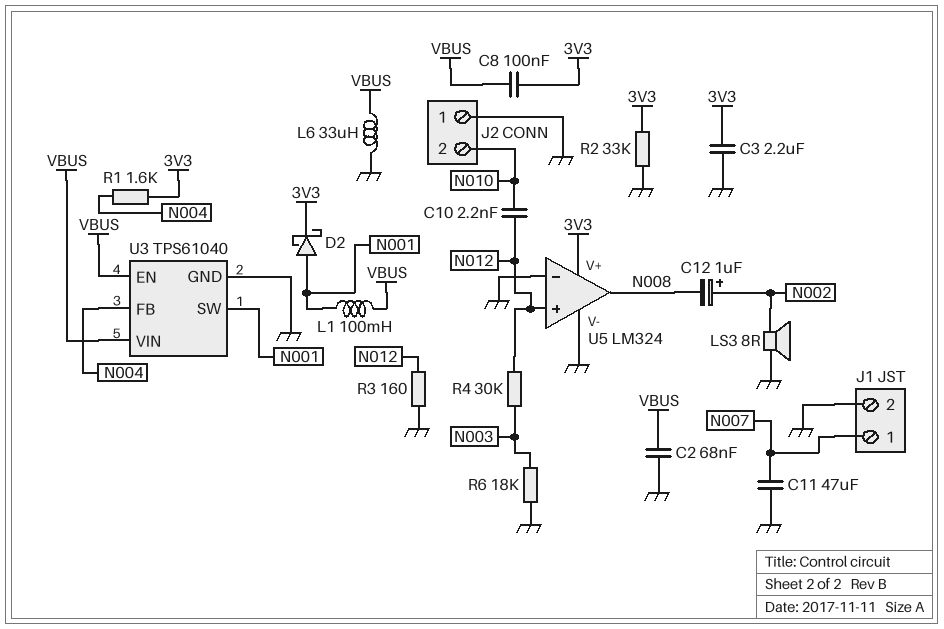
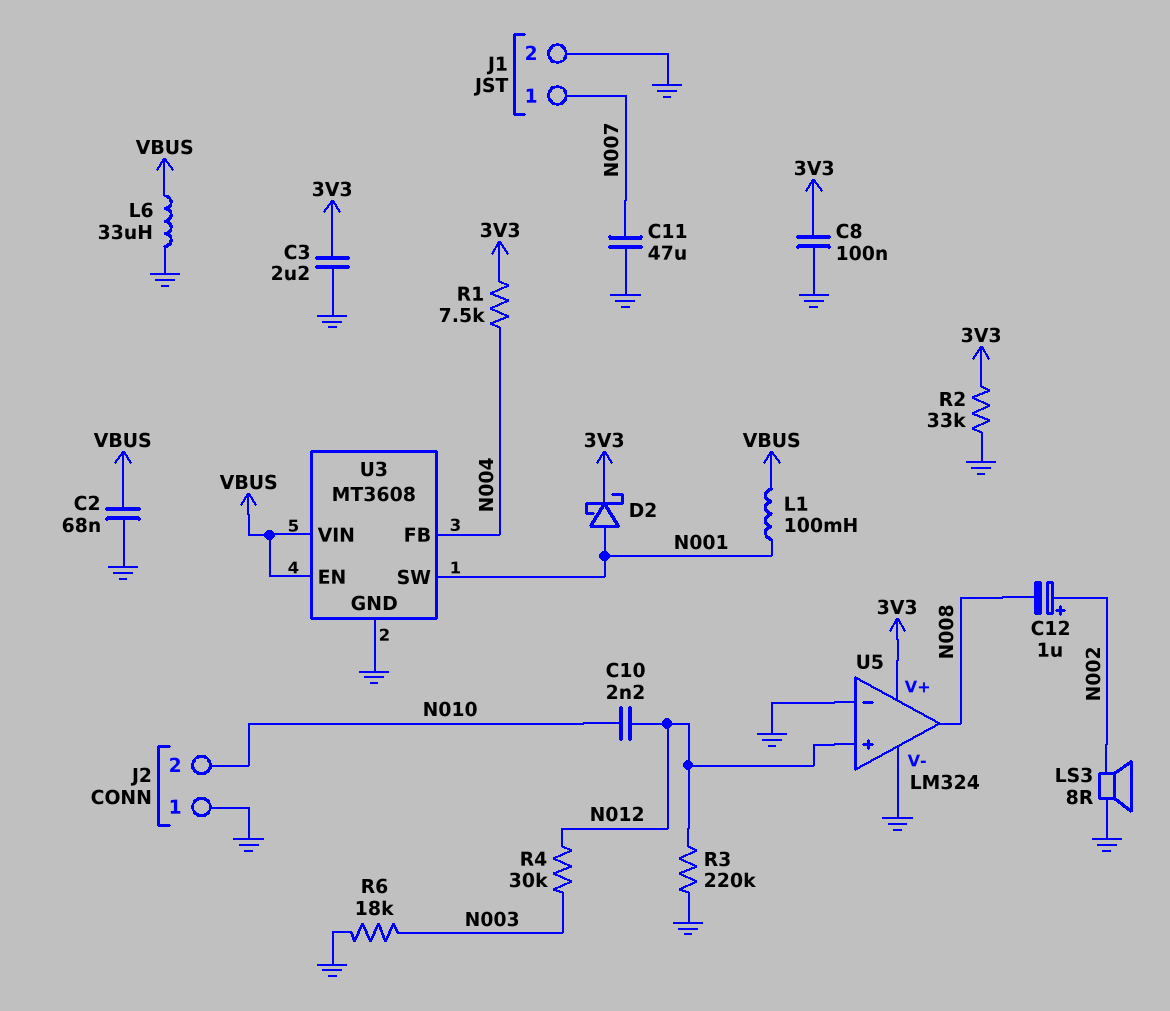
C8: 100nF (3V3, VBUS) -> 100nF (3V3, GND)
R1: 1.6k (3V3, N004) -> 7.5k (3V3, N004)
R3: 160 (GND, N012) -> 220k (GND, N012)
U3: TPS61040 -> MT3608

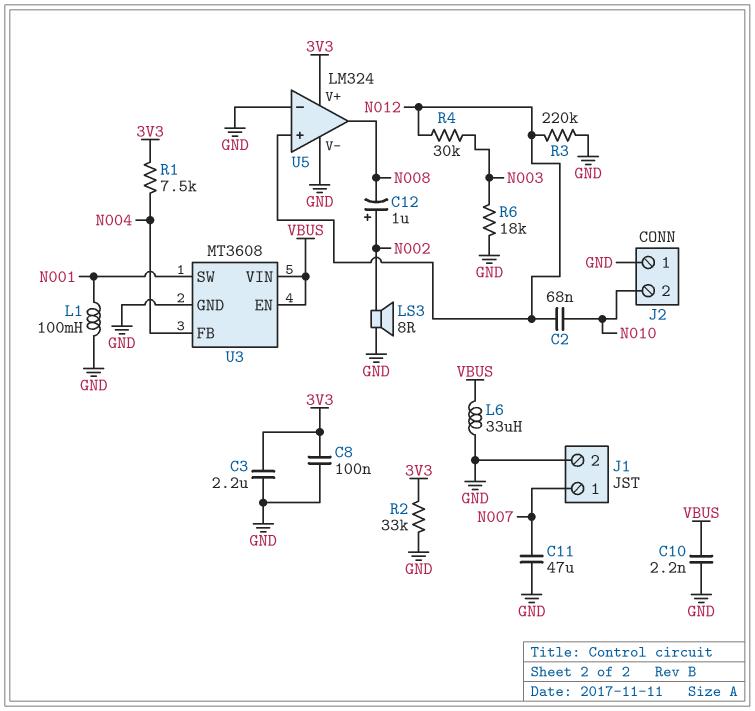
C2: 68nF (GND, VBUS) -> 68nF (N010, N012)
C10: 2.2nF (N010, N012) -> 2.2nF (GND, VBUS)
D2: schottky (A N001, K 3V3) -> none
L1: 100mH (N001, VBUS) -> 100mH (GND, N001)

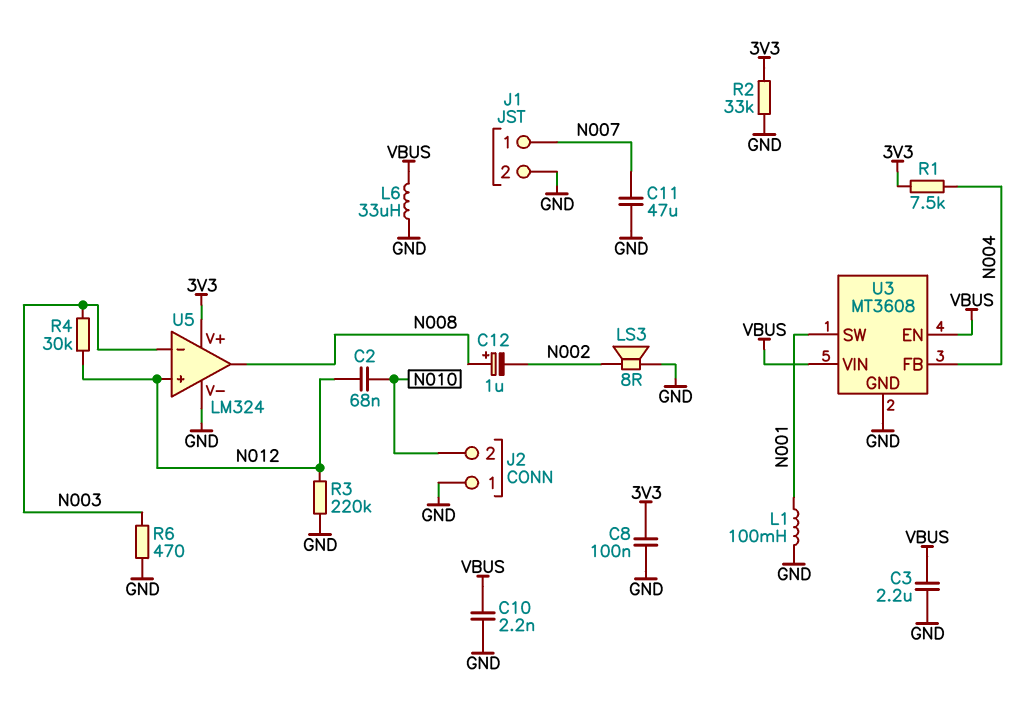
C3: 2.2uF (3V3, GND) -> 2.2uF (GND, VBUS)
C12: 1uF (plus N002, minus N008) -> 1uF (plus N008, minus N002)
R6: 18k (GND, N003) -> 470 (GND, N003)
U5 pin in-: GND -> N003

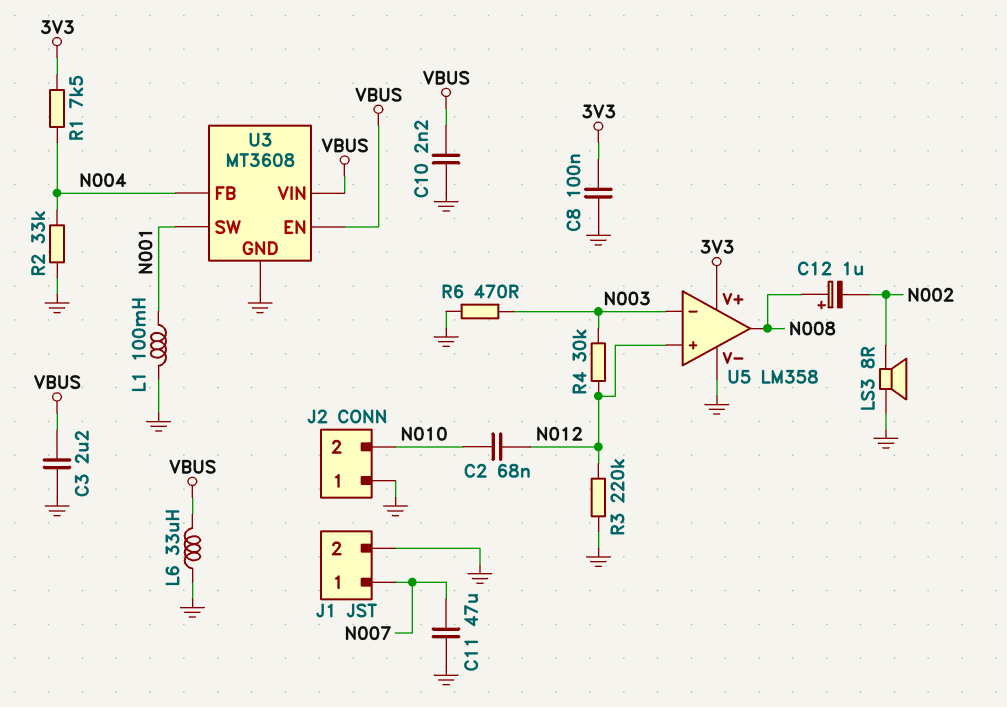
R2: 33k (3V3, GND) -> 33k (GND, N004)
U5: LM324 -> LM358

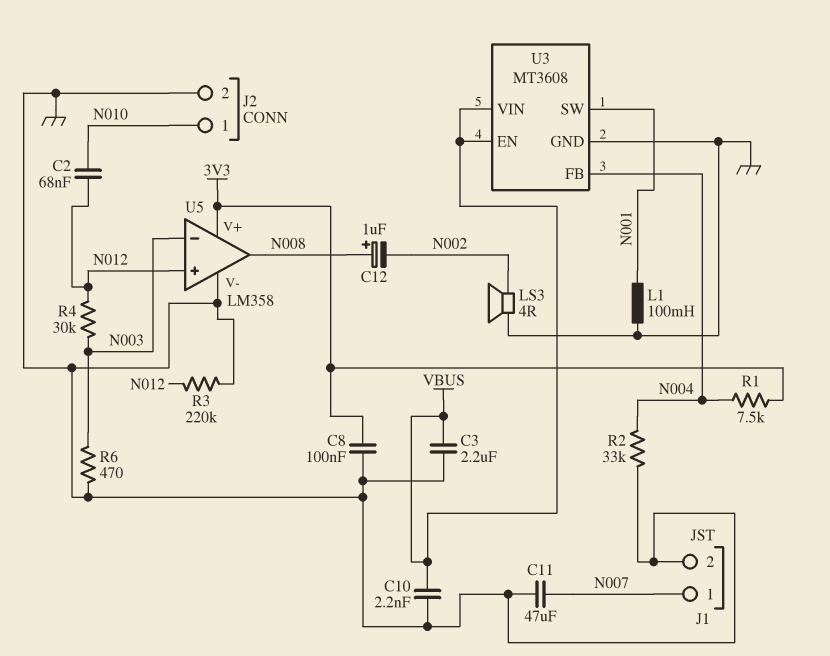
J2 pin 1: GND -> N010
J2 pin 2: N010 -> GND
L6: 33uH (GND, VBUS) -> none
LS3: speaker 8R (GND, N002) -> speaker 4R (GND, N002)

